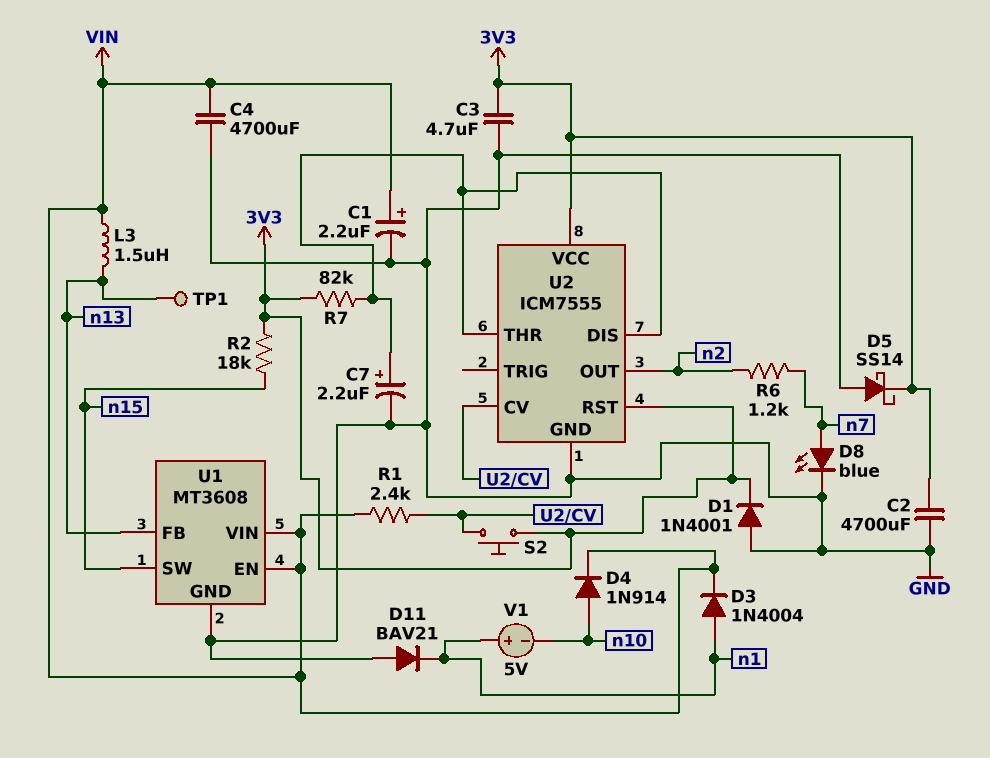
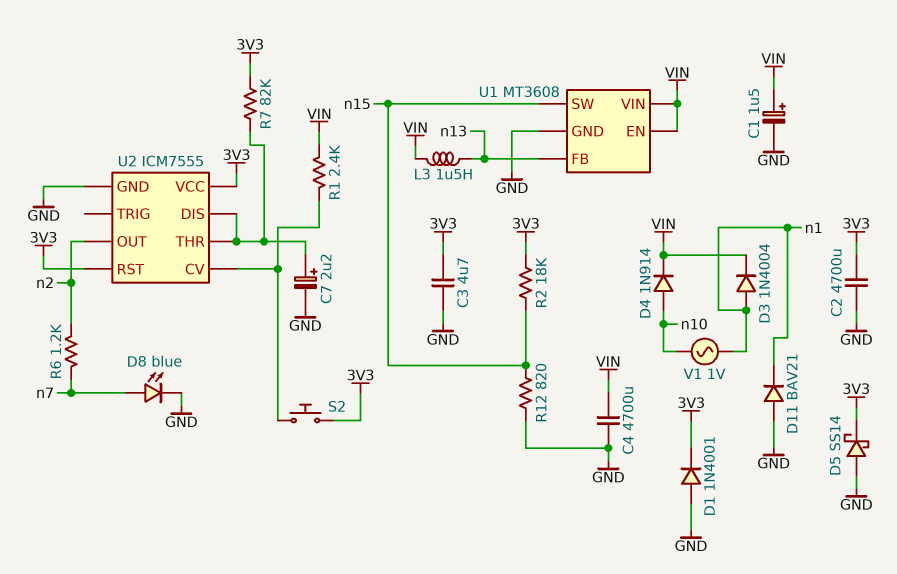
C1: 2.2uF (plus VIN, minus GND) -> 1.5uF (plus VIN, minus GND)
R12: none -> 820 (GND, n15)
TP1: test point (n13) -> none
V1: 5V (plus n1, minus n10) -> AC 1V (n1, n10)

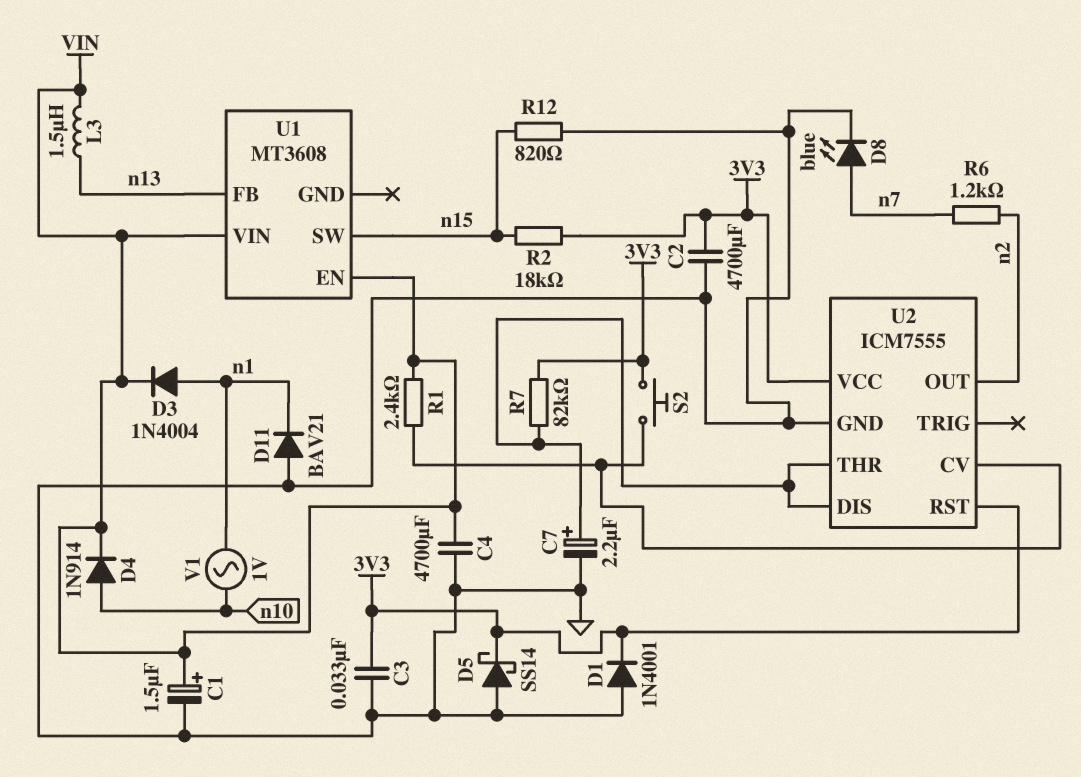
C3: 4.7uF (3V3, GND) -> 33nF (3V3, GND)
U1 pin GND: GND -> none

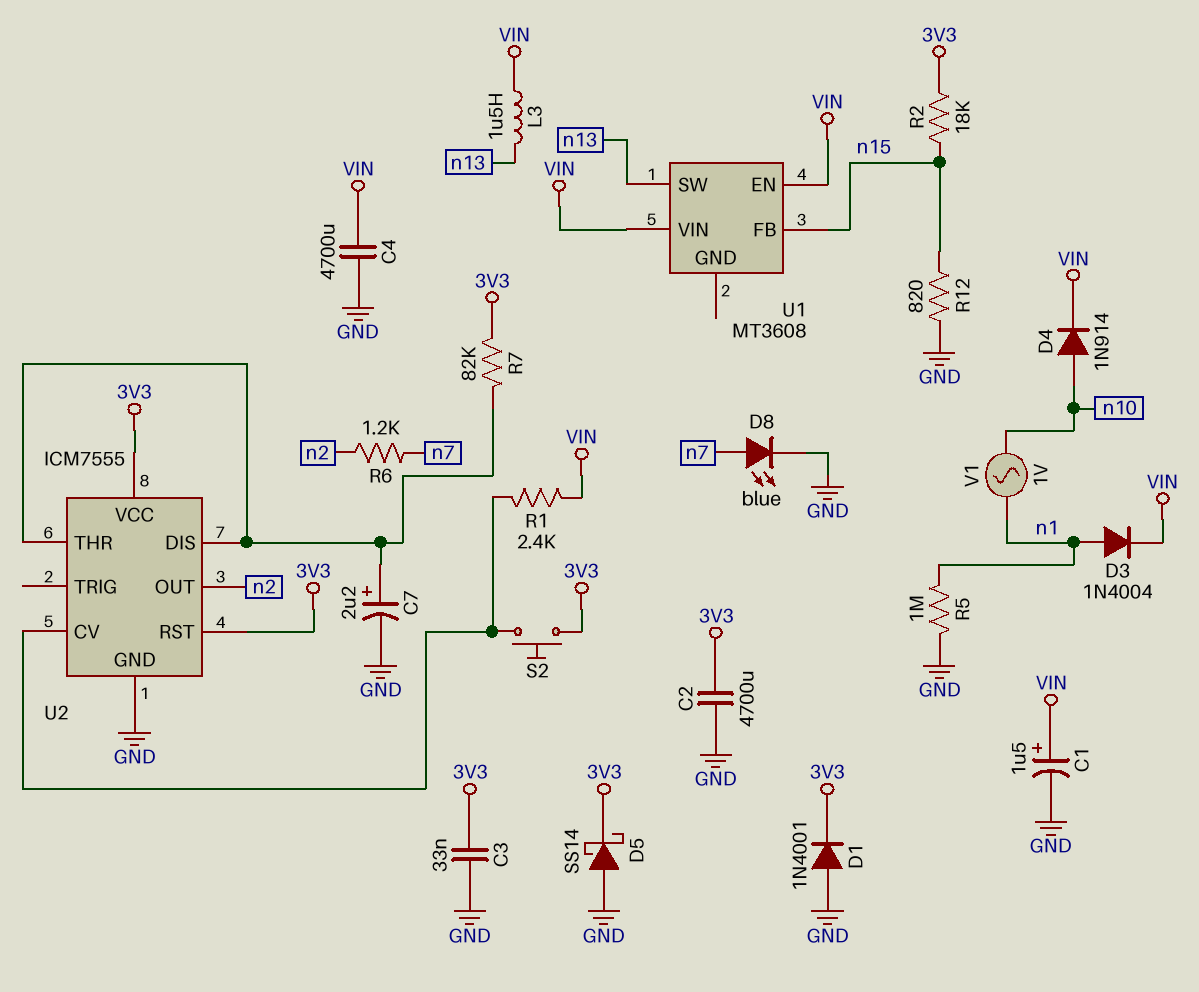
D11: diode BAV21 (A GND, K n1) -> none
R5: none -> 1M (GND, n1)
U1 pin FB: n13 -> n15
U1 pin SW: n15 -> n13

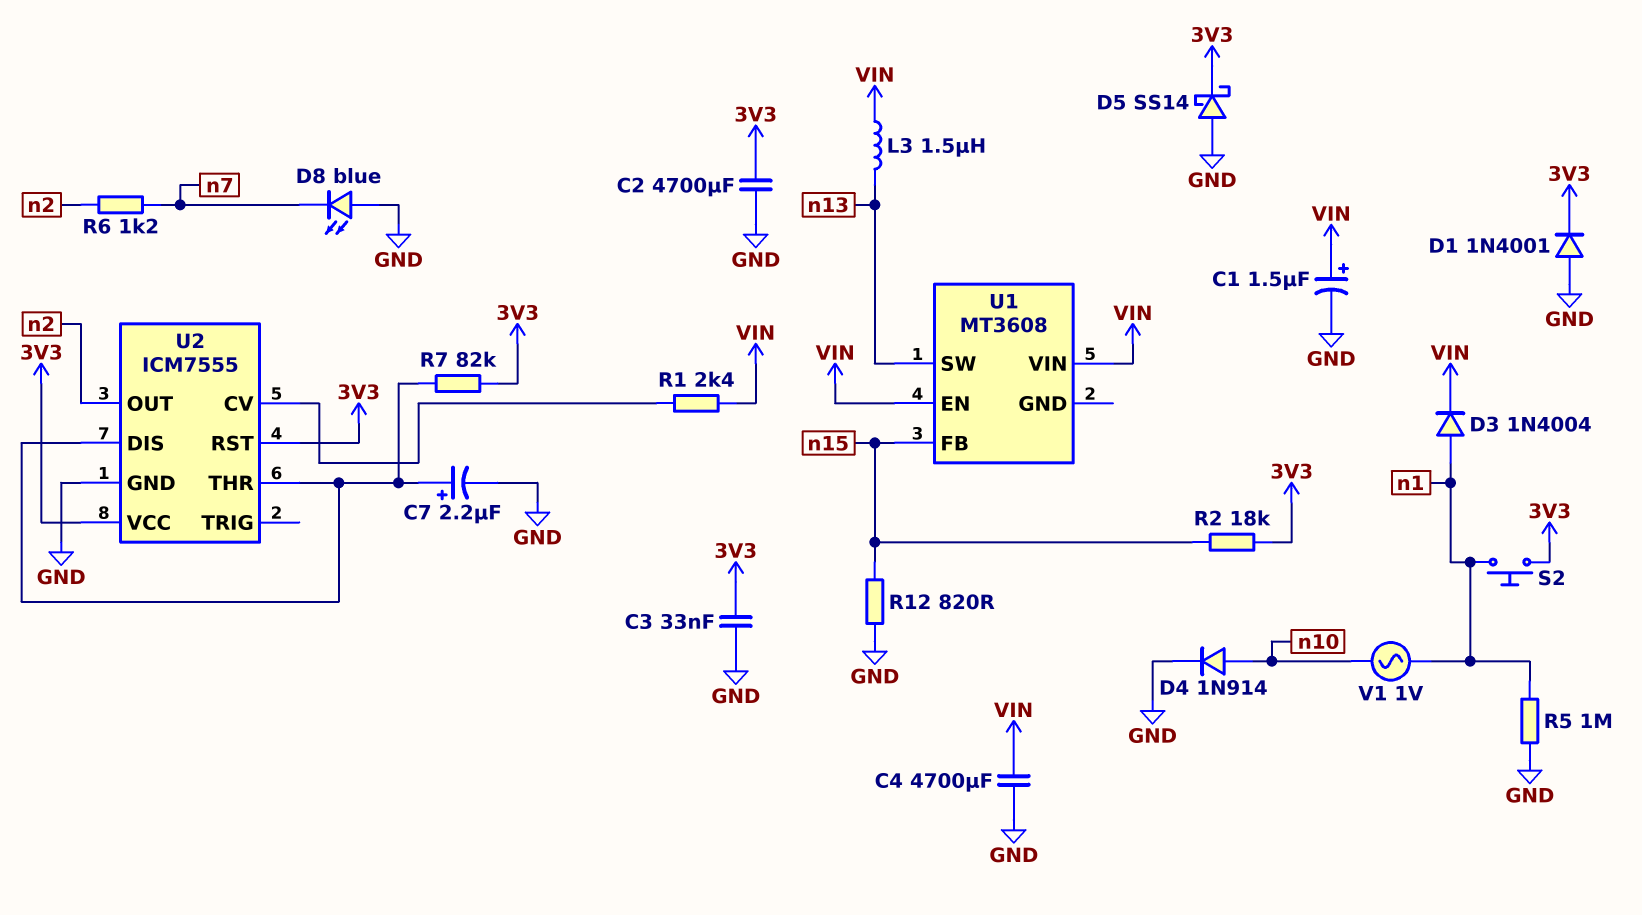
D4: diode 1N914 (A n10, K VIN) -> diode 1N914 (A n10, K GND)
D8: LED blue (A n7, K GND) -> LED blue (A GND, K n7)
S2: button (3V3, U2/CV) -> button (3V3, n1)

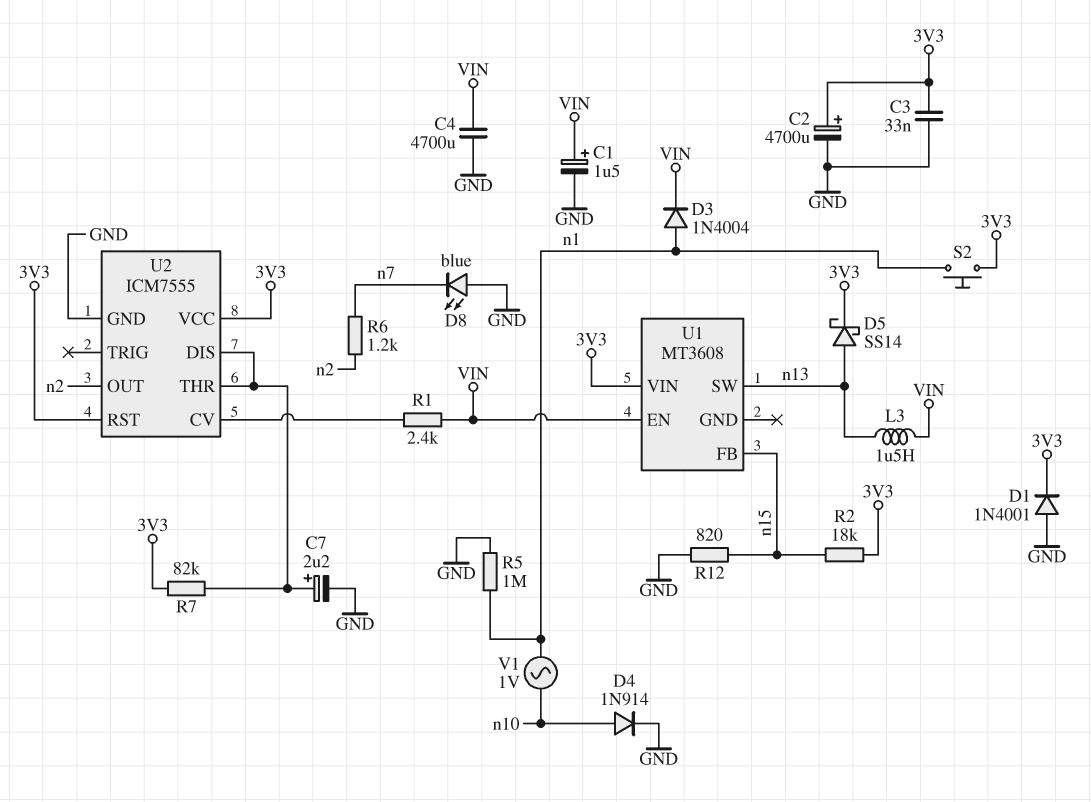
C2: 4700uF (3V3, GND) -> 4700uF (plus 3V3, minus GND)
D5: schottky SS14 (A GND, K 3V3) -> schottky SS14 (A n13, K 3V3)
U1 pin VIN: VIN -> 3V3

